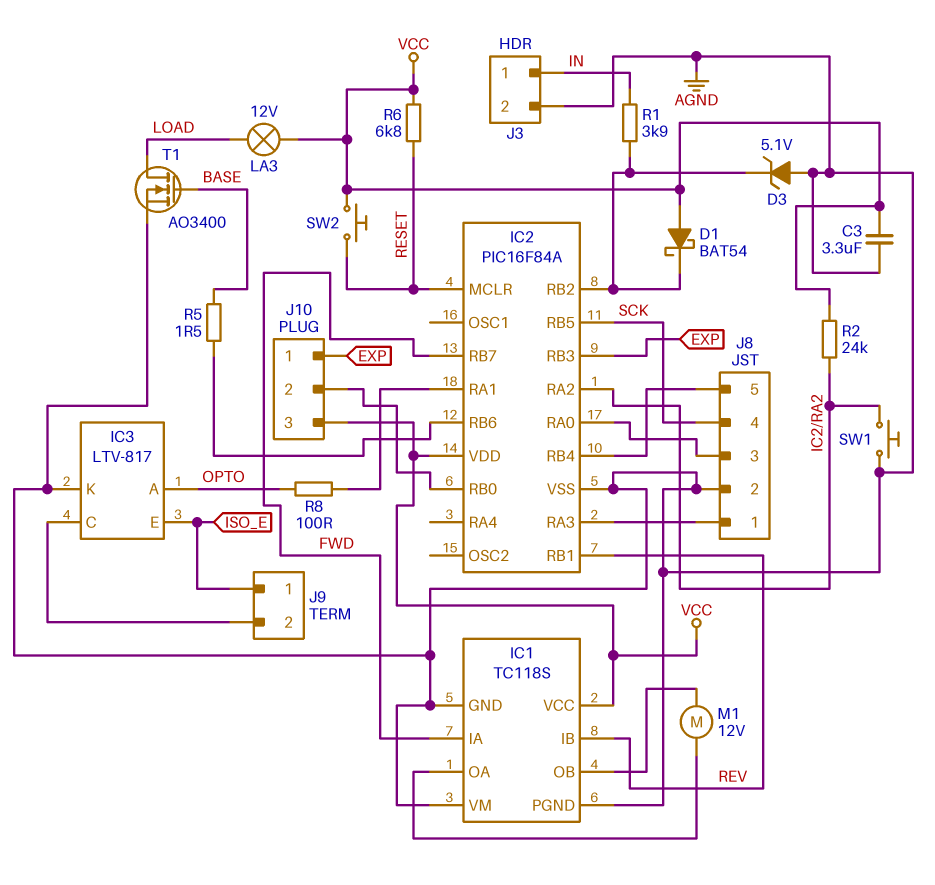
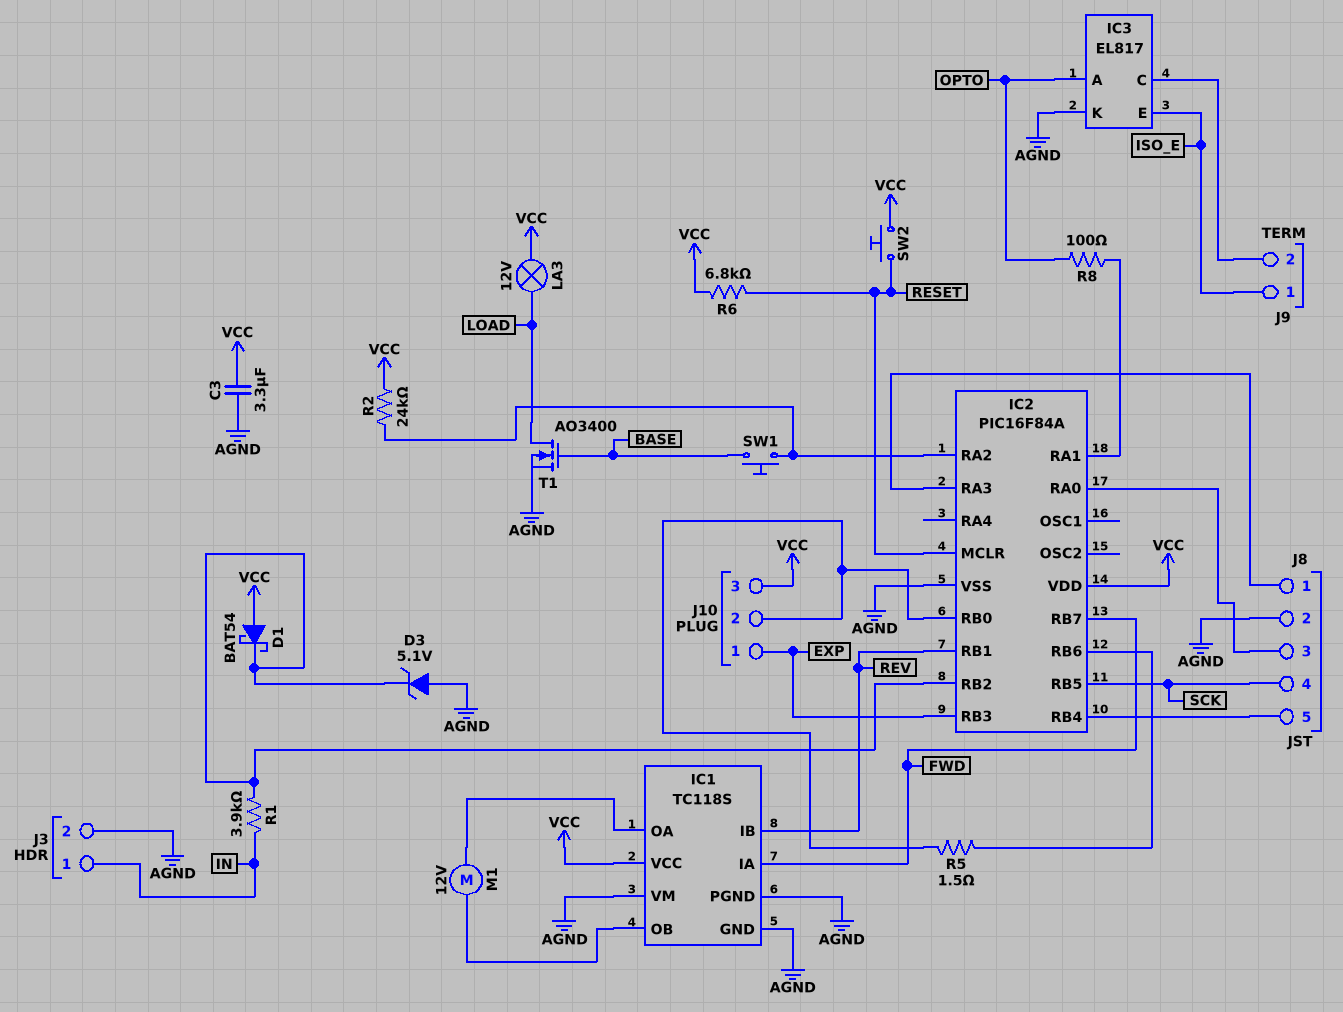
IC3: LTV-817 -> EL817
R5: 1.5 (BASE, IC2/RB6) -> 1.5 (IC2/RB0, IC2/RB6)
SW1: button (AGND, IC2/RA2) -> button (BASE, IC2/RA2)

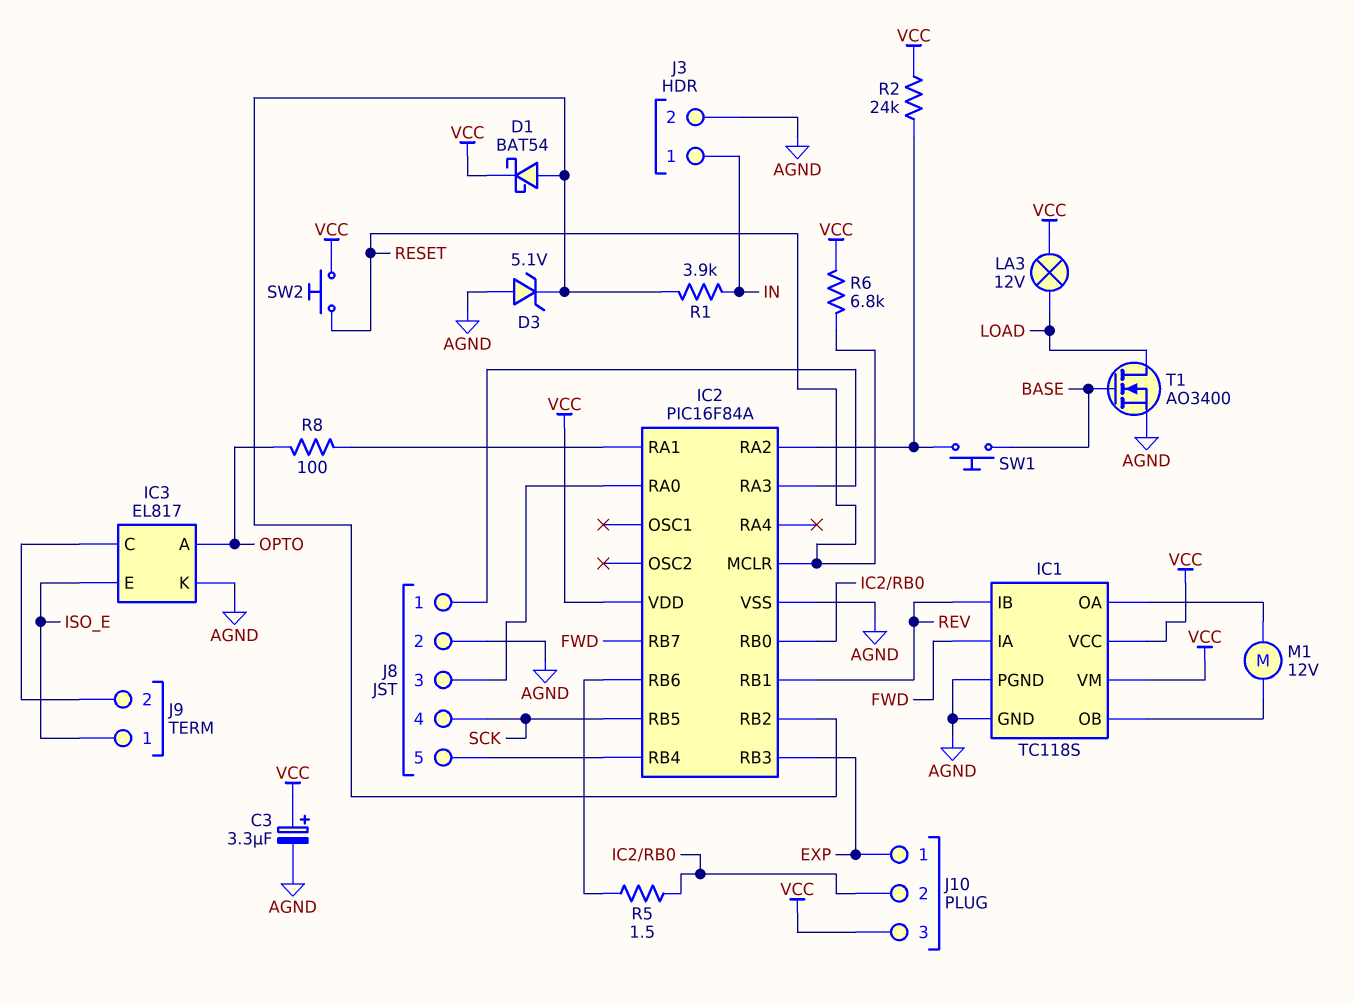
C3: 3.3uF (AGND, VCC) -> 3.3uF (plus VCC, minus AGND)
D1: schottky BAT54 (A VCC, K IC2/RB2) -> schottky BAT54 (A IC2/RB2, K VCC)
IC1 pin VM: AGND -> VCC

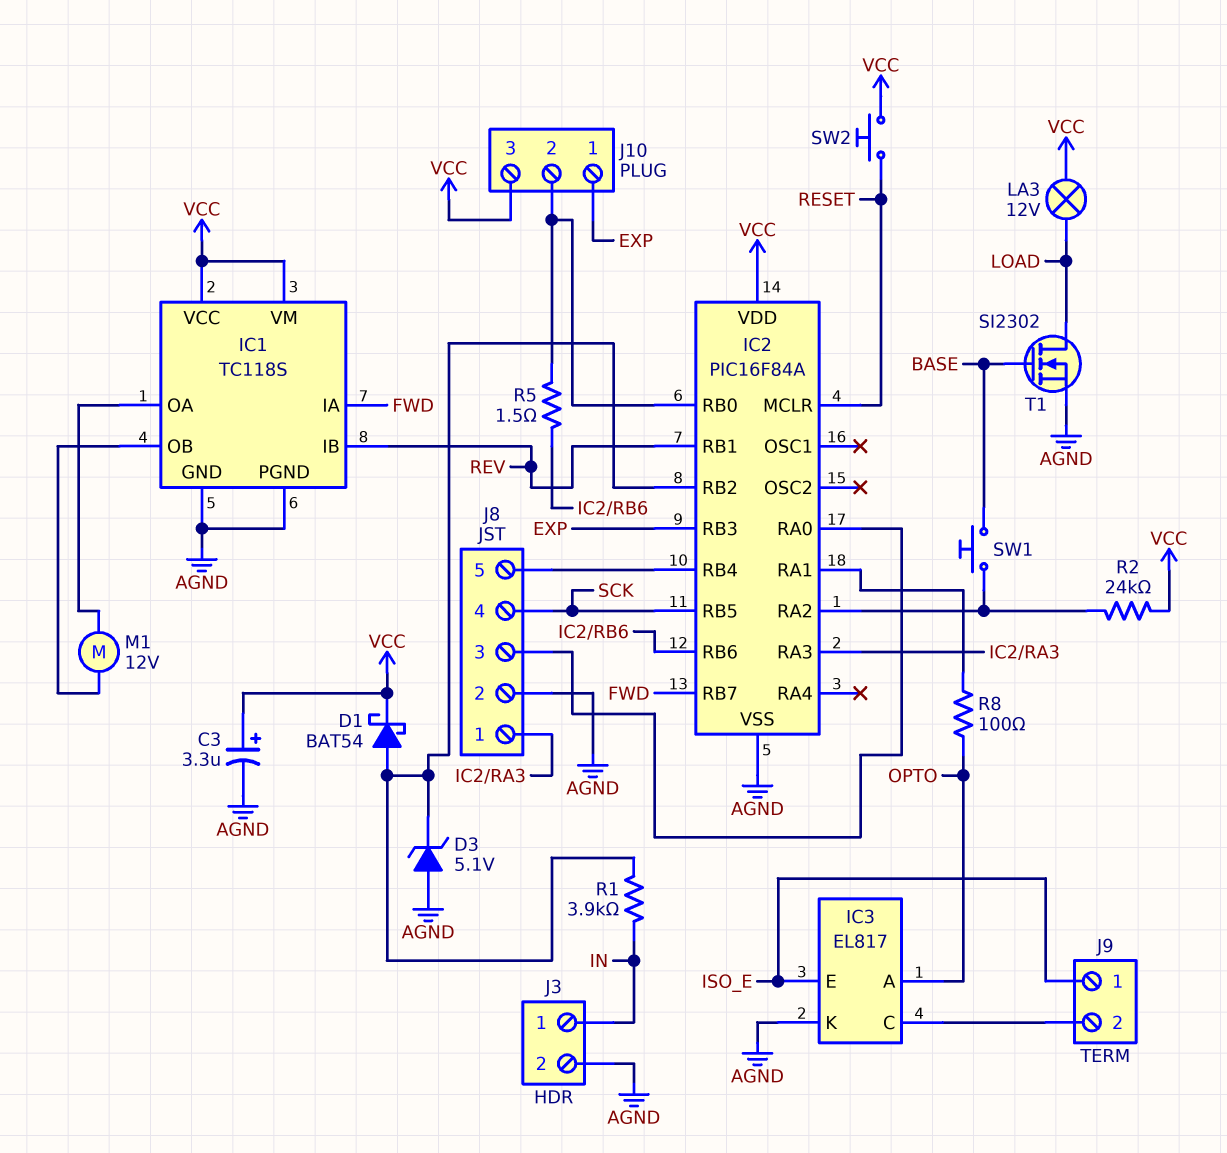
R6: 6.8k (RESET, VCC) -> none
T1: NMOS AO3400 (G BASE, D LOAD, S AGND) -> NMOS SI2302 (G BASE, D LOAD, S AGND)

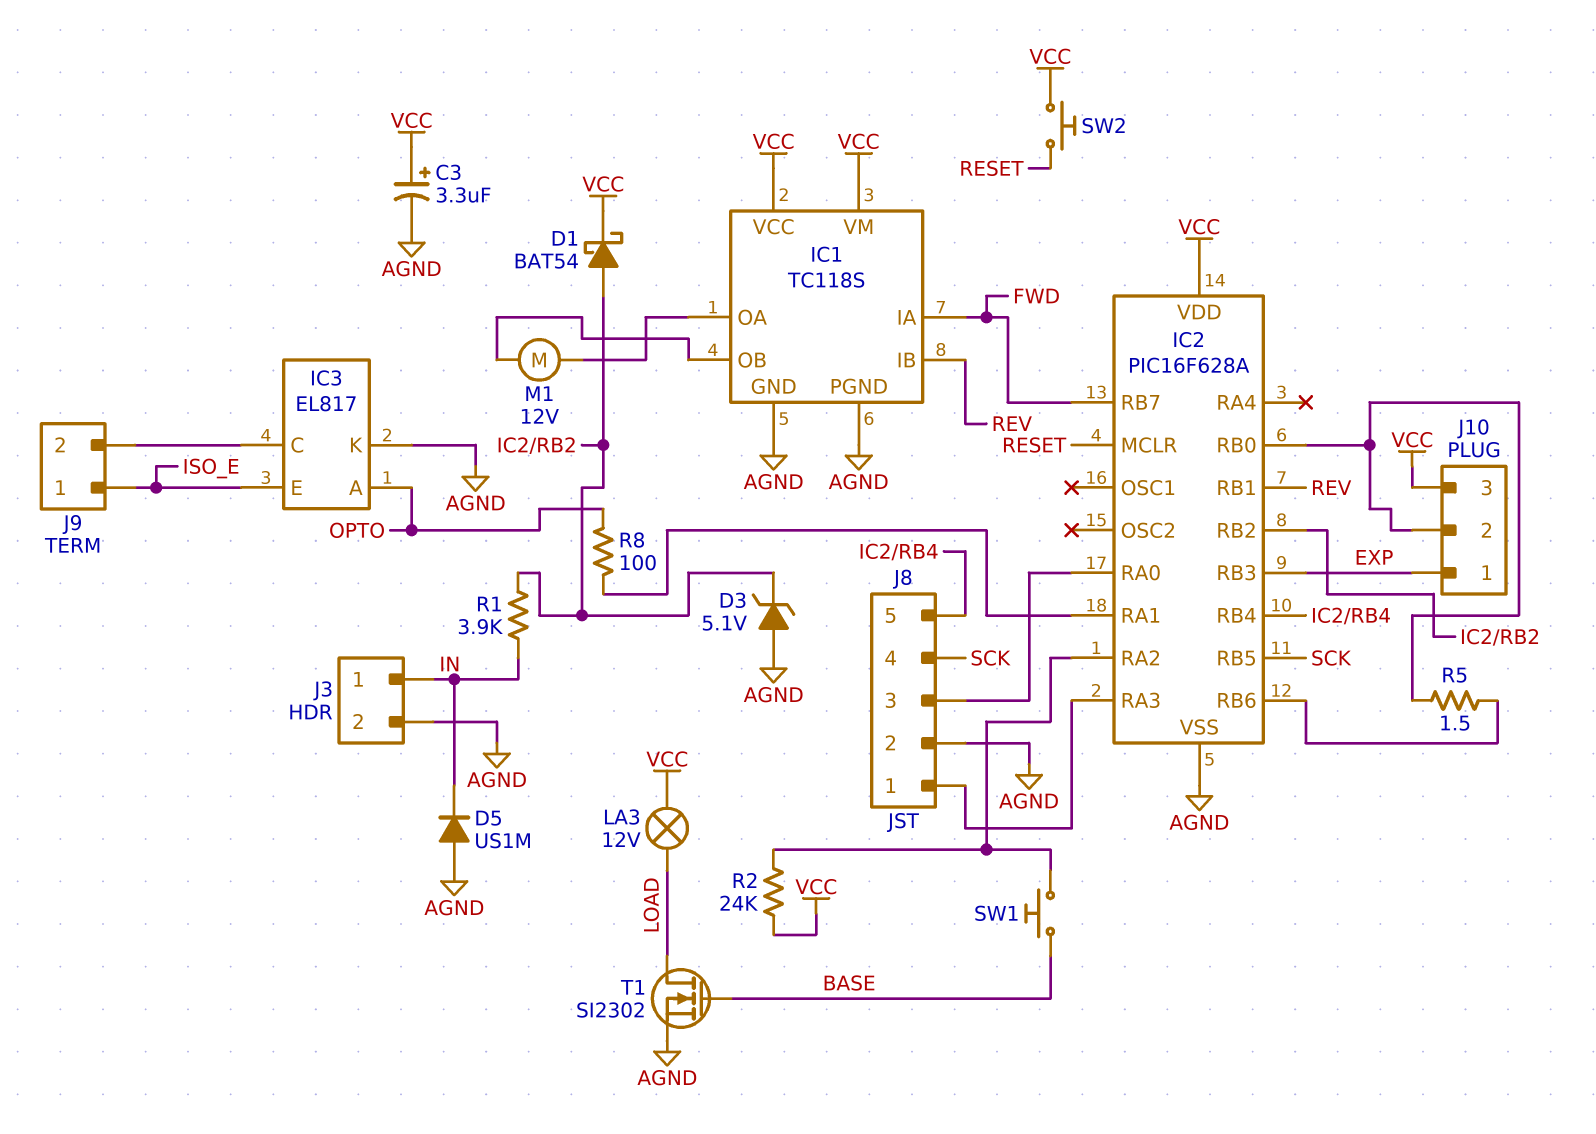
D5: none -> diode US1M (A AGND, K IN)
IC2: PIC16F84A -> PIC16F628A

